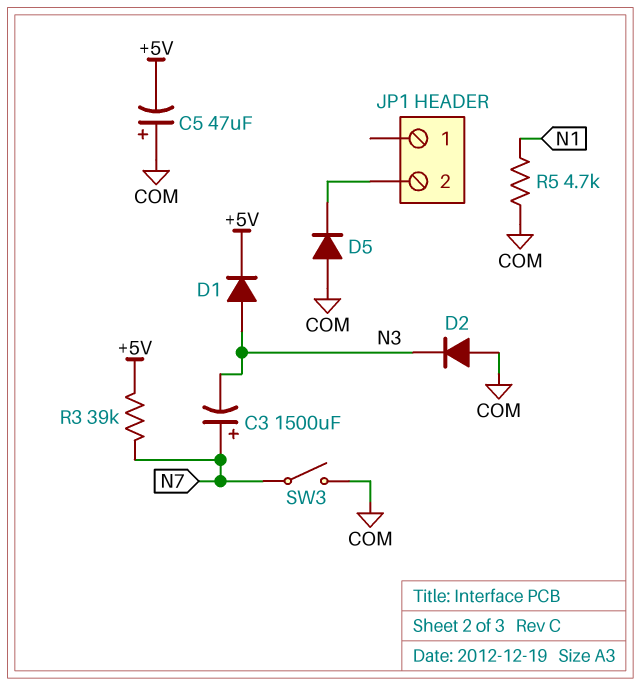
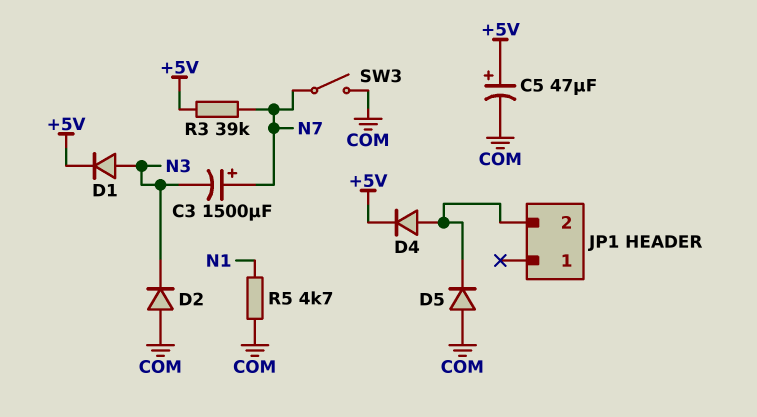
C5: 47uF (plus COM, minus +5V) -> 47uF (plus +5V, minus COM)
D4: none -> diode (A JP1/2, K +5V)

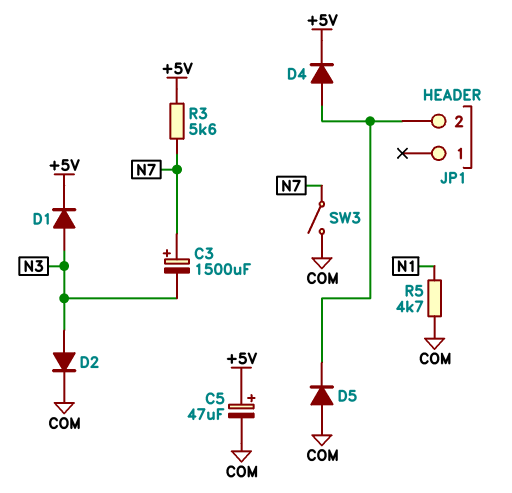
D2: diode (A COM, K N3) -> diode (A N3, K COM)
R3: 39k (+5V, N7) -> 5.6k (+5V, N7)

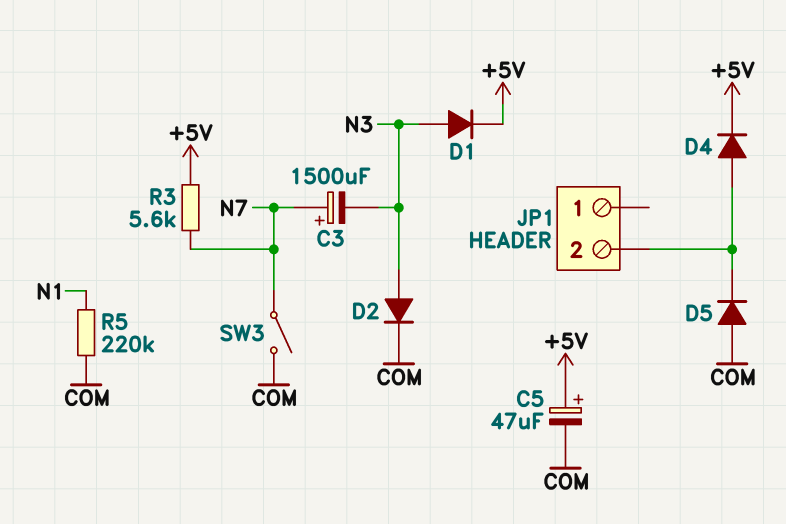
R5: 4.7k (COM, N1) -> 220k (COM, N1)

